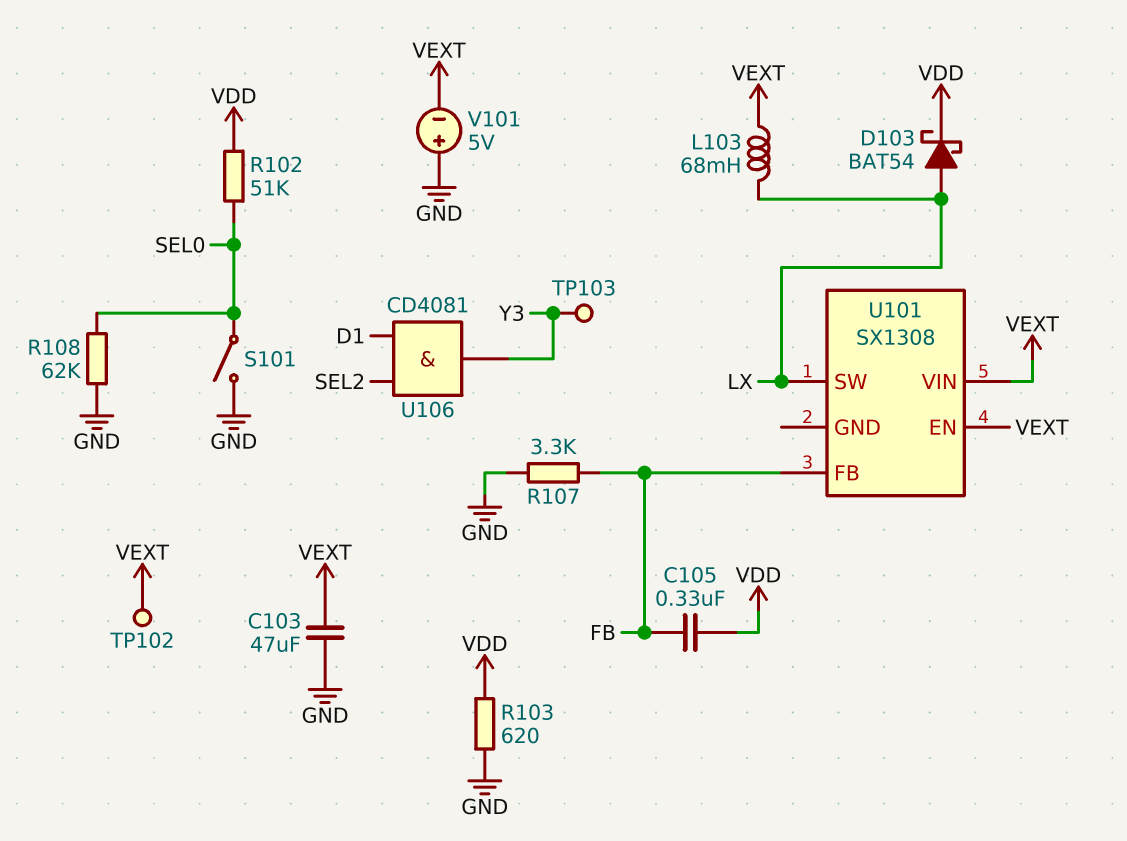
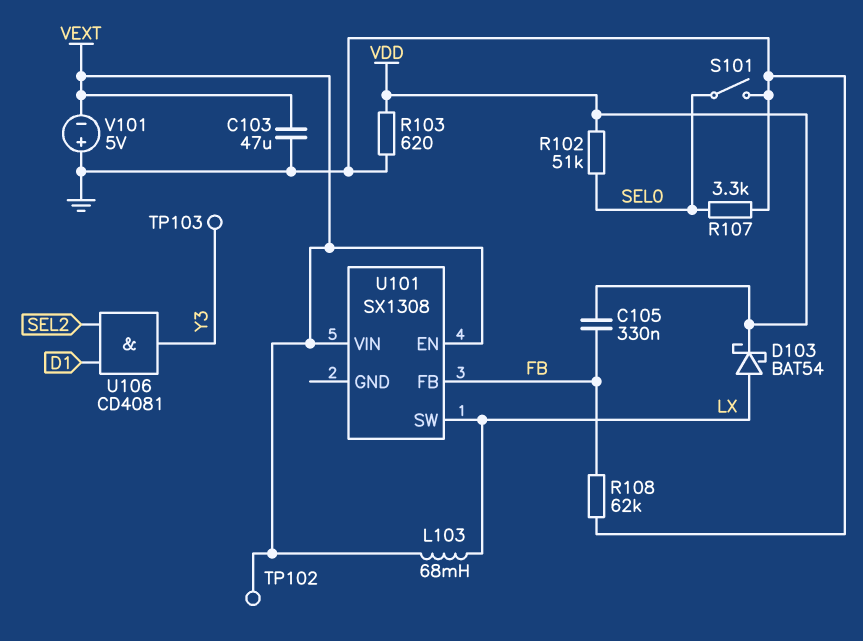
R107: 3.3k (FB, GND) -> 3.3k (GND, SEL0)
R108: 62k (GND, SEL0) -> 62k (FB, GND)

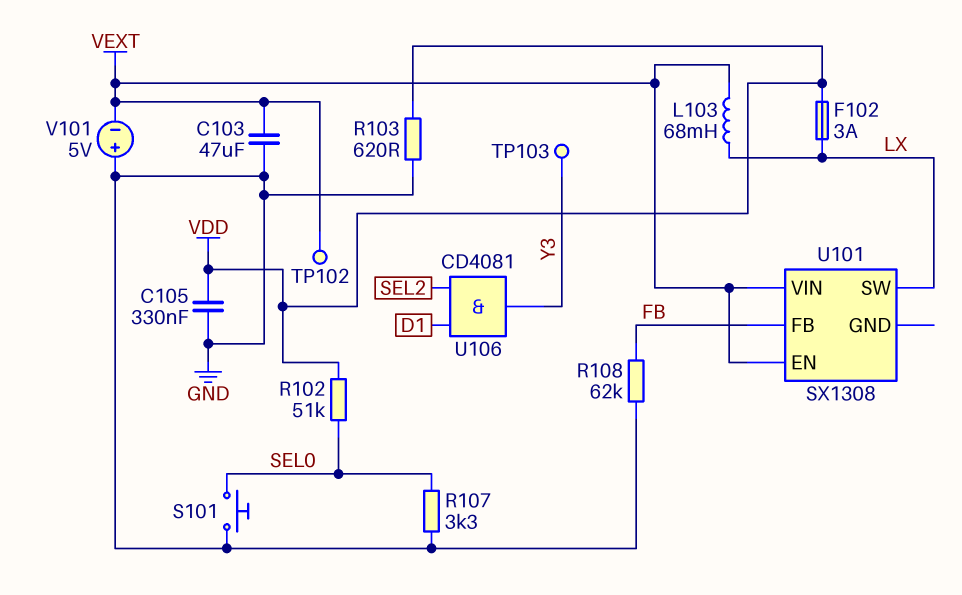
C105: 330nF (FB, VDD) -> 330nF (GND, VDD)
D103: schottky BAT54 (A LX, K VDD) -> none
F102: none -> 3A (LX, VDD)
S101: switch (GND, SEL0) -> button (GND, SEL0)

